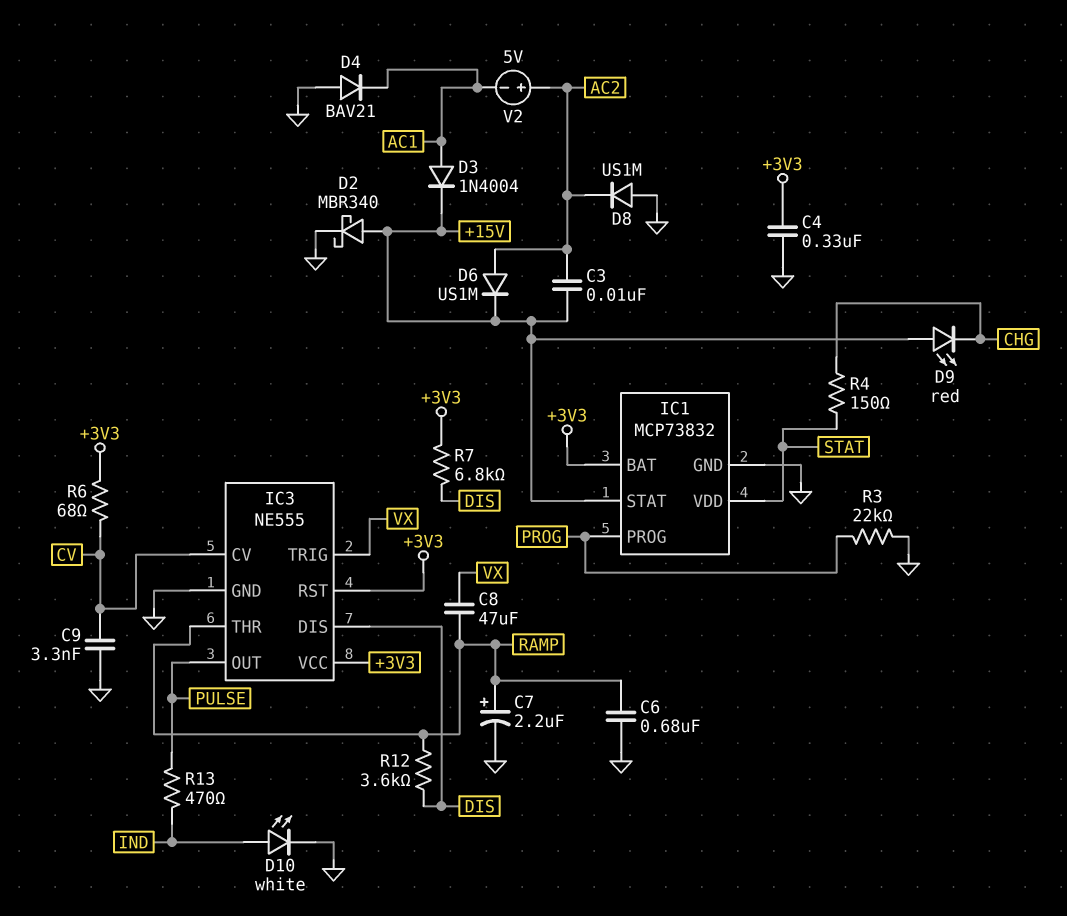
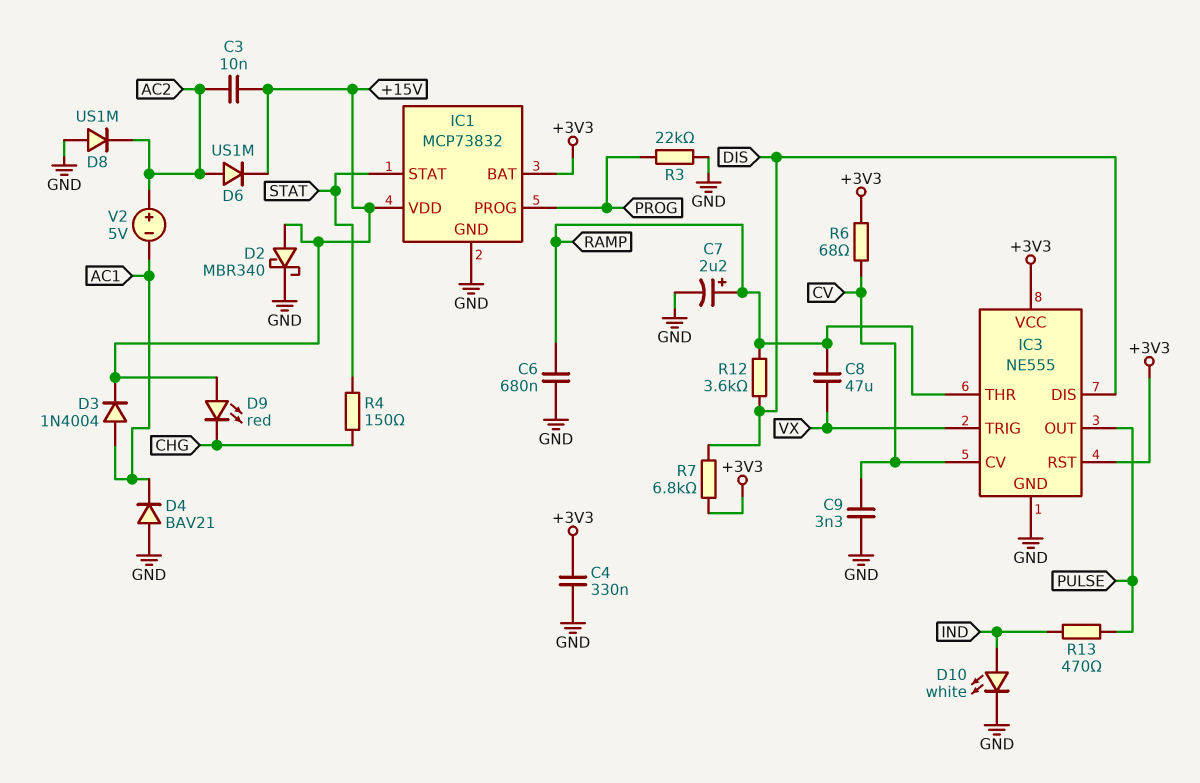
IC1 pin STAT: +15V -> STAT
IC1 pin VDD: STAT -> +15V

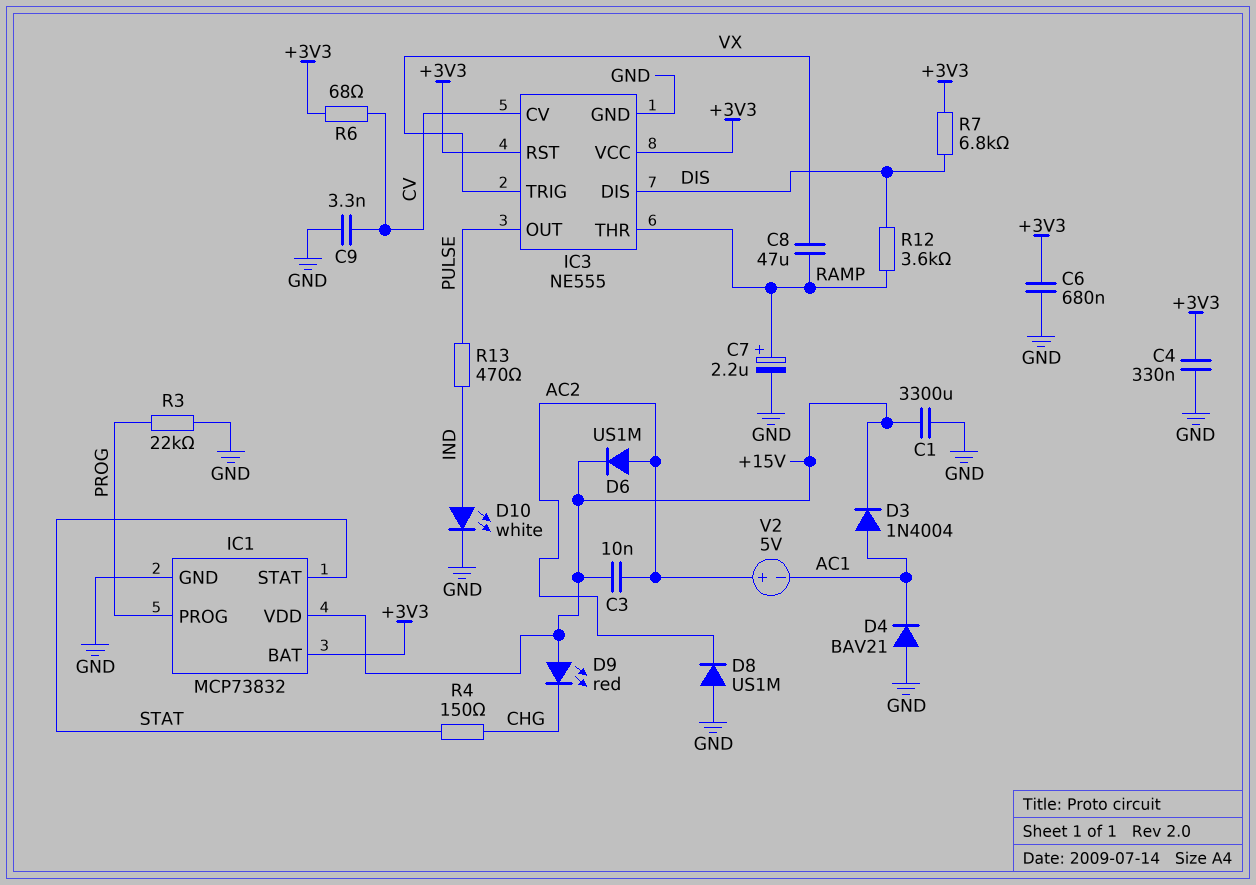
C1: none -> 3300uF (+15V, GND)
C6: 680nF (GND, RAMP) -> 680nF (+3V3, GND)
D2: schottky MBR340 (A +15V, K GND) -> none

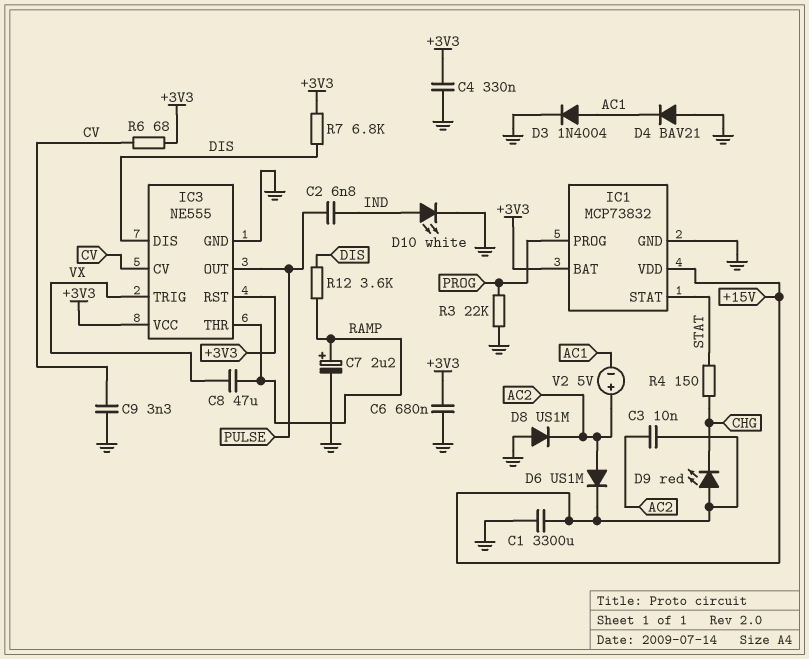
C2: none -> 6.8nF (IND, PULSE)
D3: diode 1N4004 (A AC1, K +15V) -> diode 1N4004 (A AC1, K GND)
R13: 470 (IND, PULSE) -> none

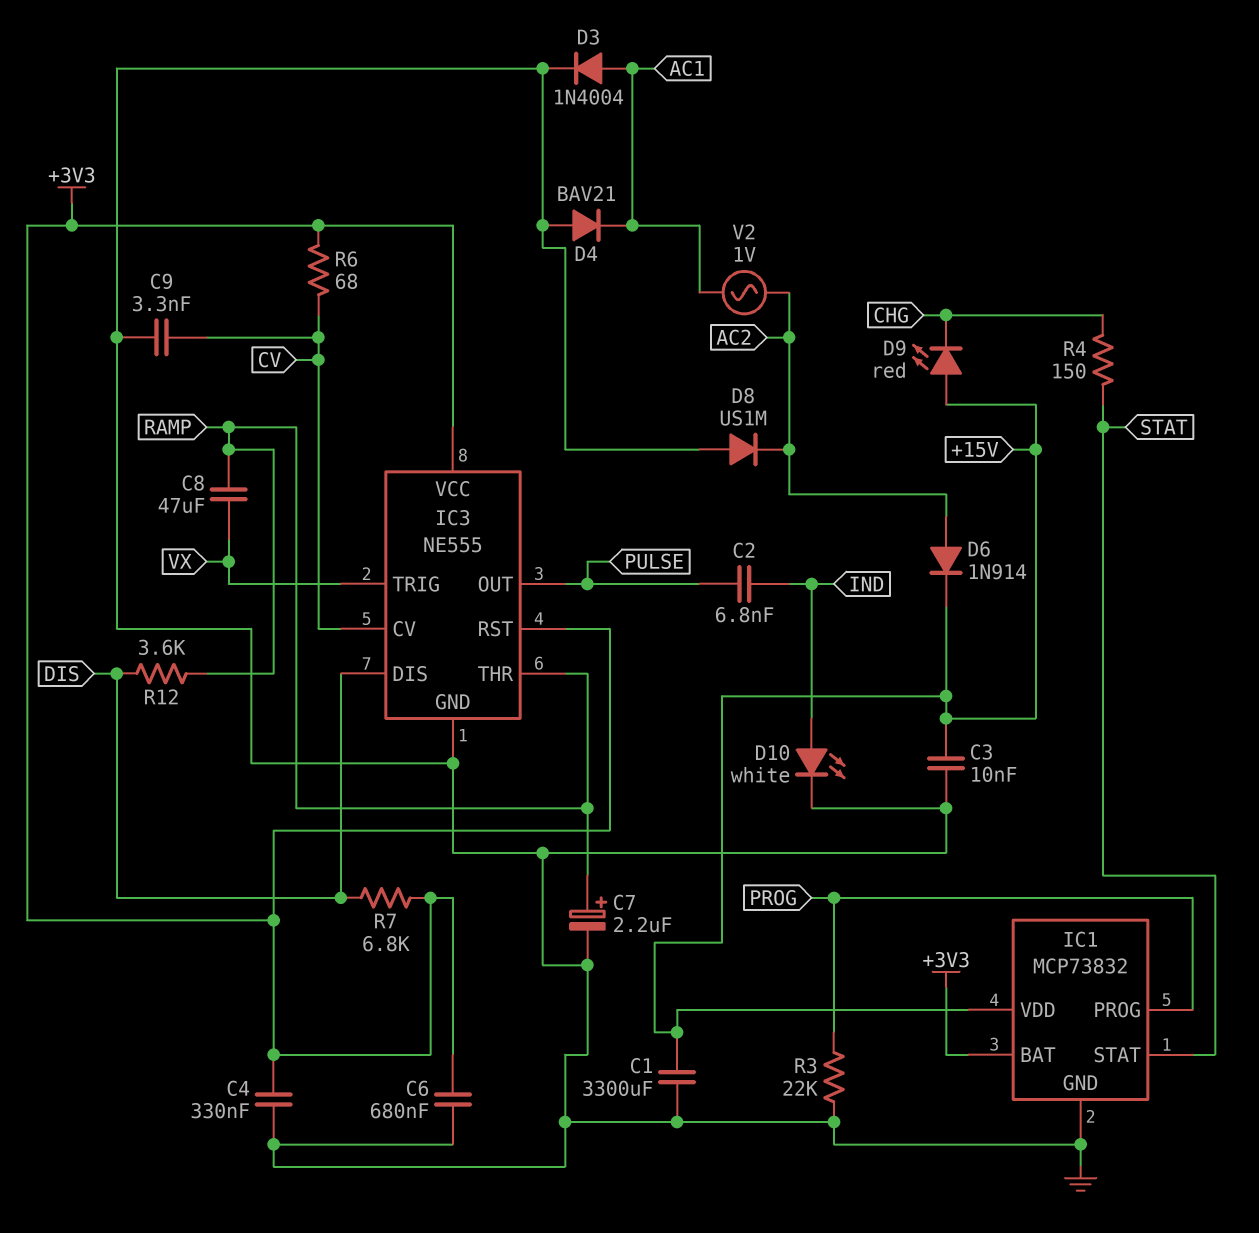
C3: 10nF (+15V, AC2) -> 10nF (+15V, GND)
D6: diode US1M (A AC2, K +15V) -> diode 1N914 (A AC2, K +15V)
V2: 5V (plus AC2, minus AC1) -> AC 1V (AC1, AC2)

